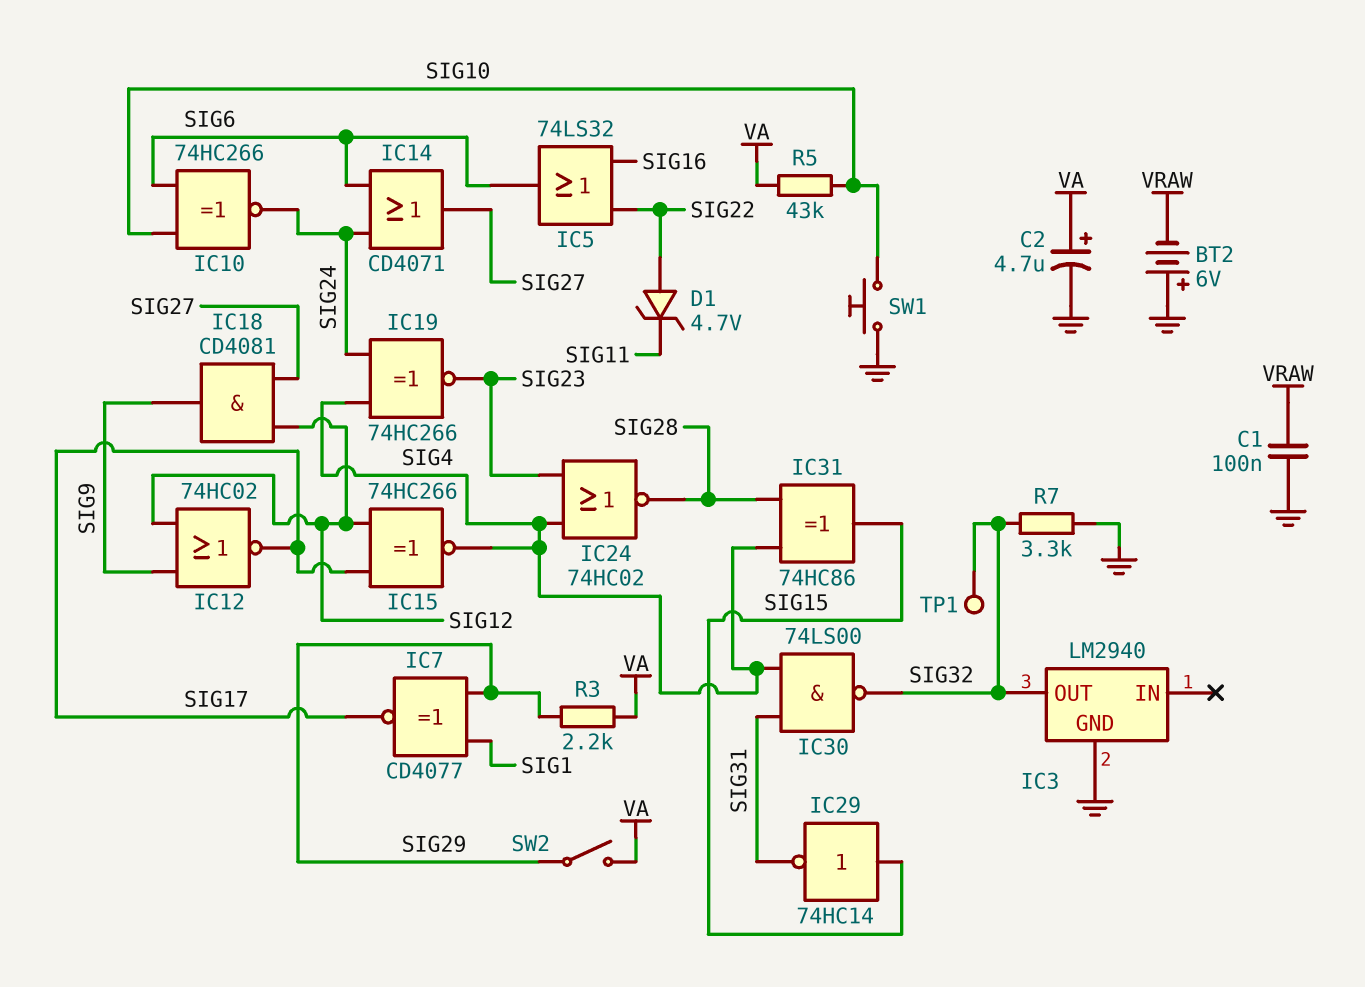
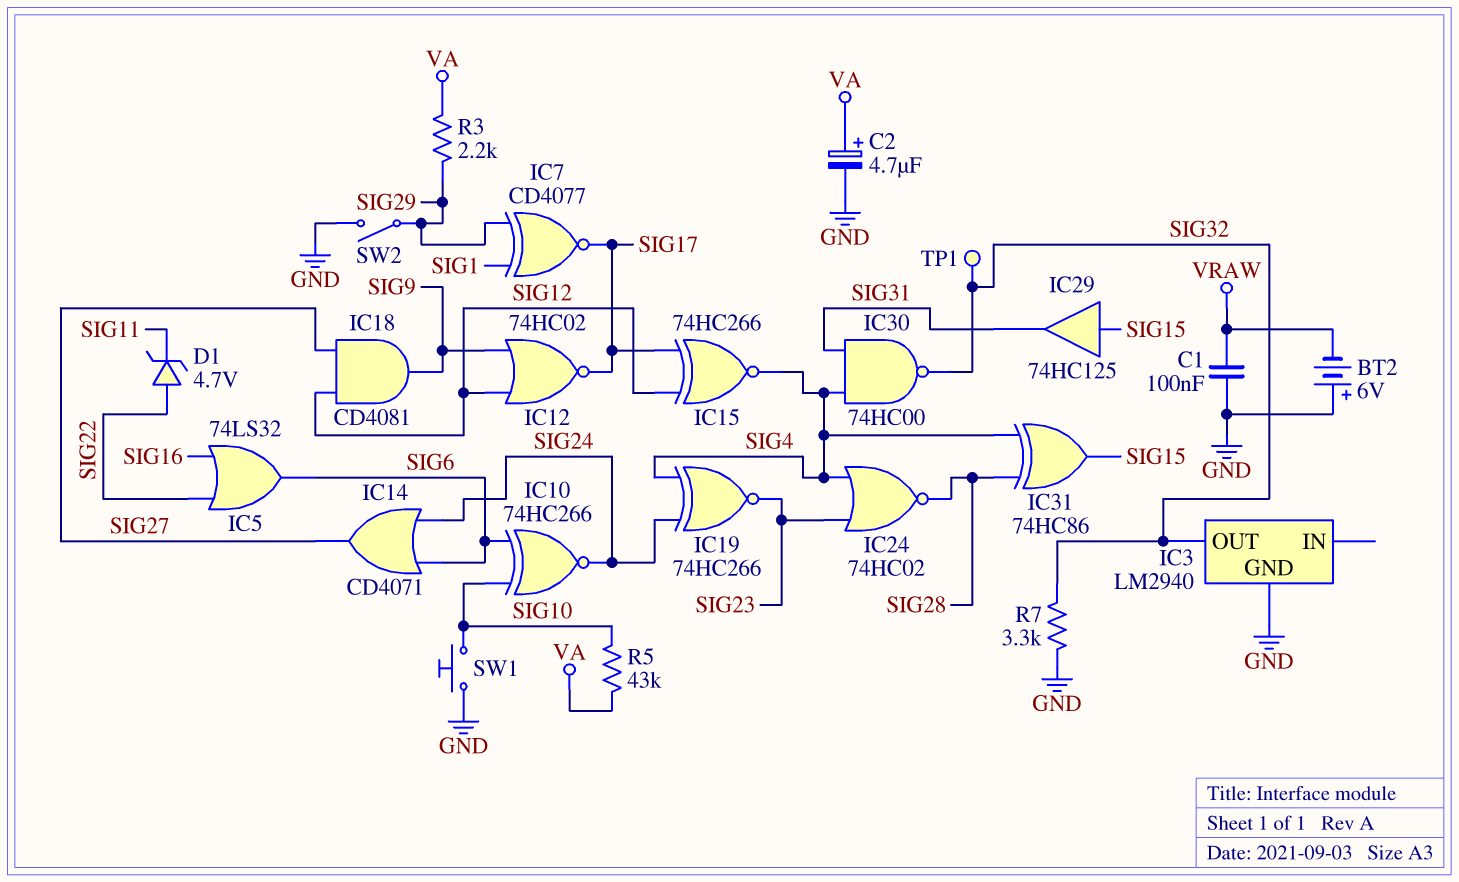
IC29: NOT 74HC14 (in SIG15, out SIG31) -> buffer 74HC125 (in SIG15, out SIG31)
IC30: NAND 74LS00 (in SIG4, in SIG31, out SIG32) -> NAND 74HC00 (in SIG4, in SIG31, out SIG32)
SW2: switch (SIG29, VA) -> switch (GND, SIG29)

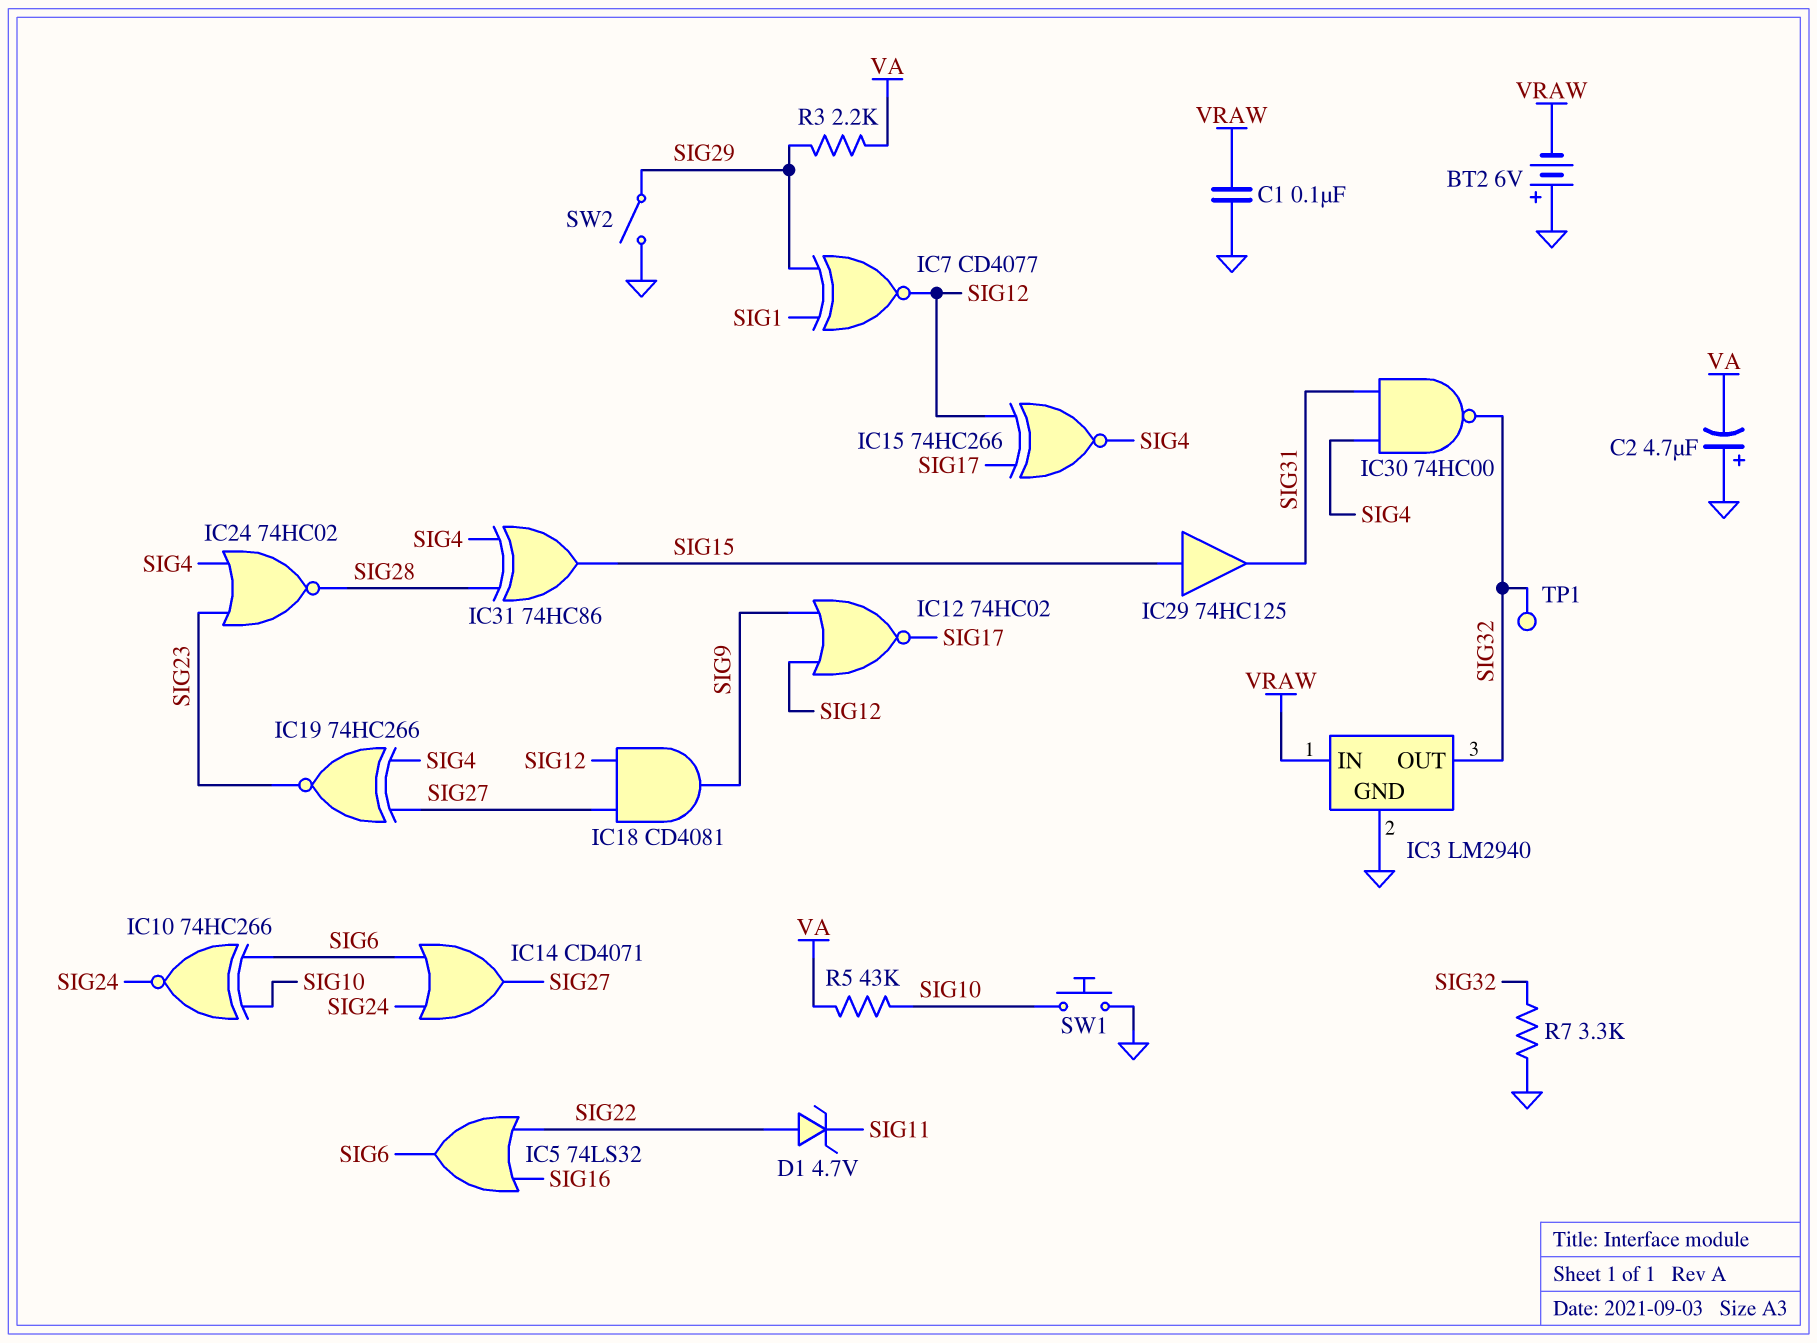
C2: 4.7uF (plus VA, minus GND) -> 4.7uF (plus GND, minus VA)
IC3 pin IN: none -> VRAW
IC7: XNOR CD4077 (in SIG1, in SIG29, out SIG17) -> XNOR CD4077 (in SIG1, in SIG29, out SIG12)
IC19: XNOR 74HC266 (in SIG4, in SIG24, out SIG23) -> XNOR 74HC266 (in SIG4, in SIG27, out SIG23)

